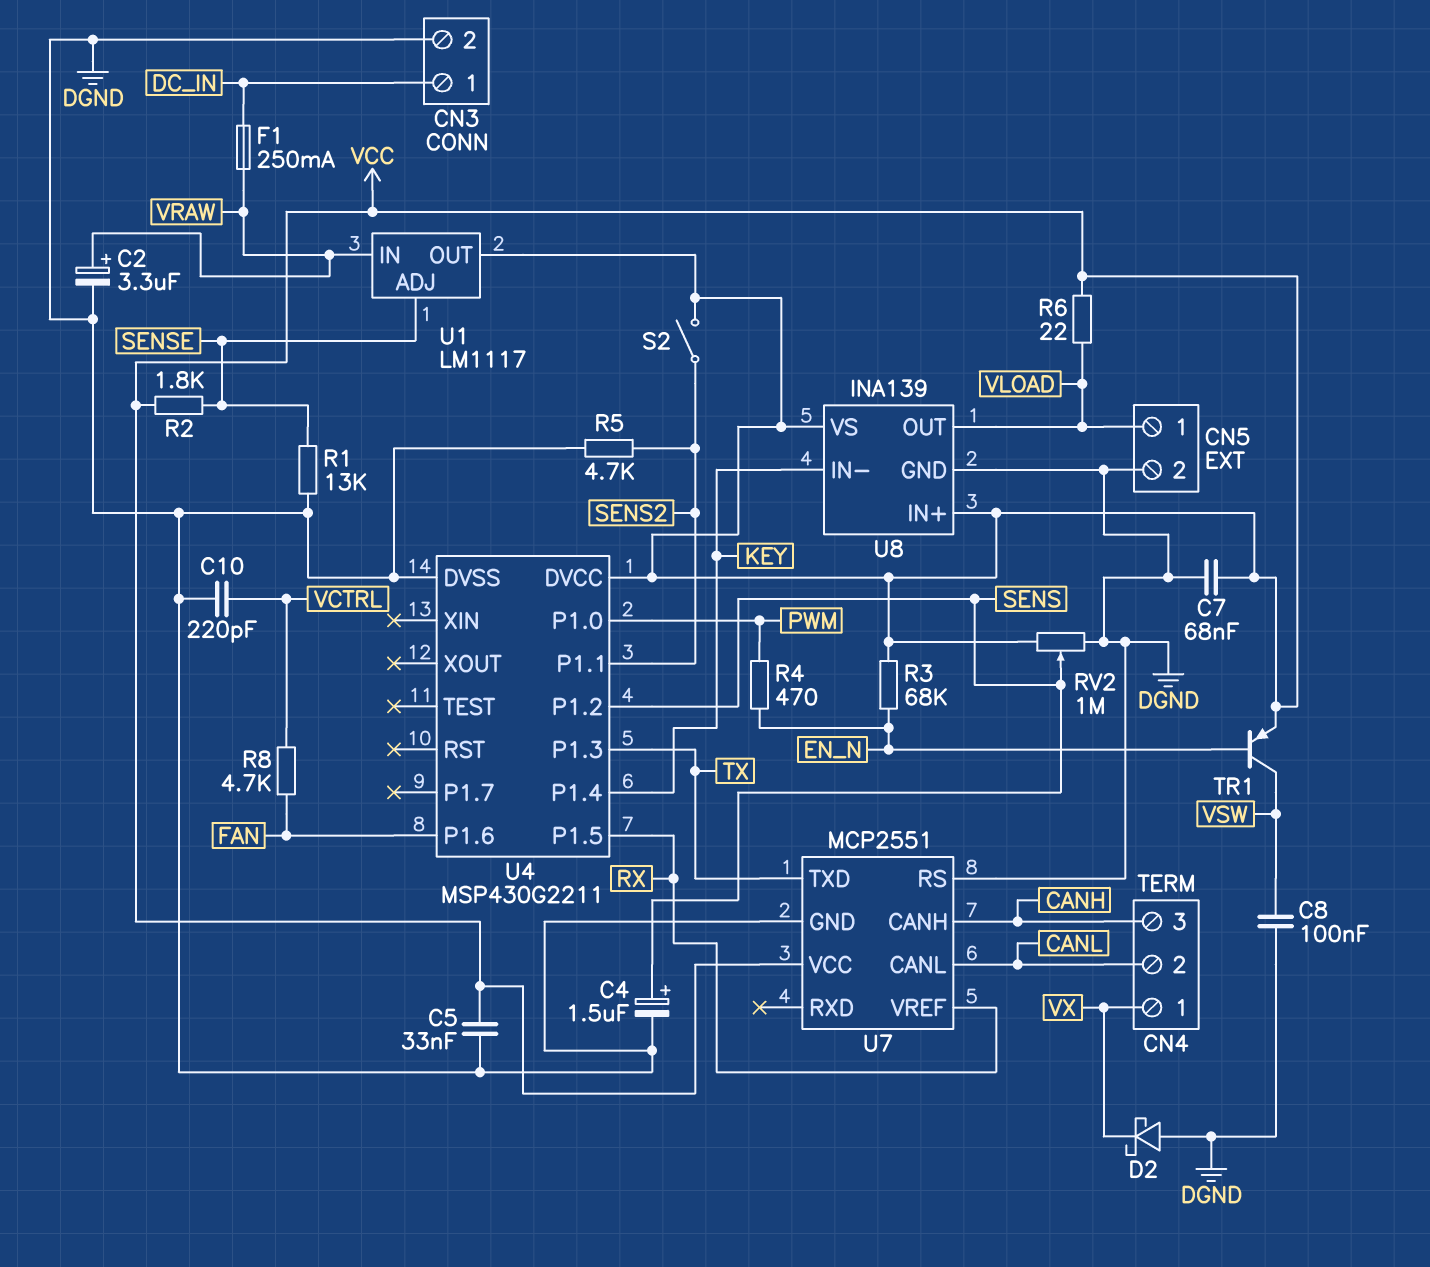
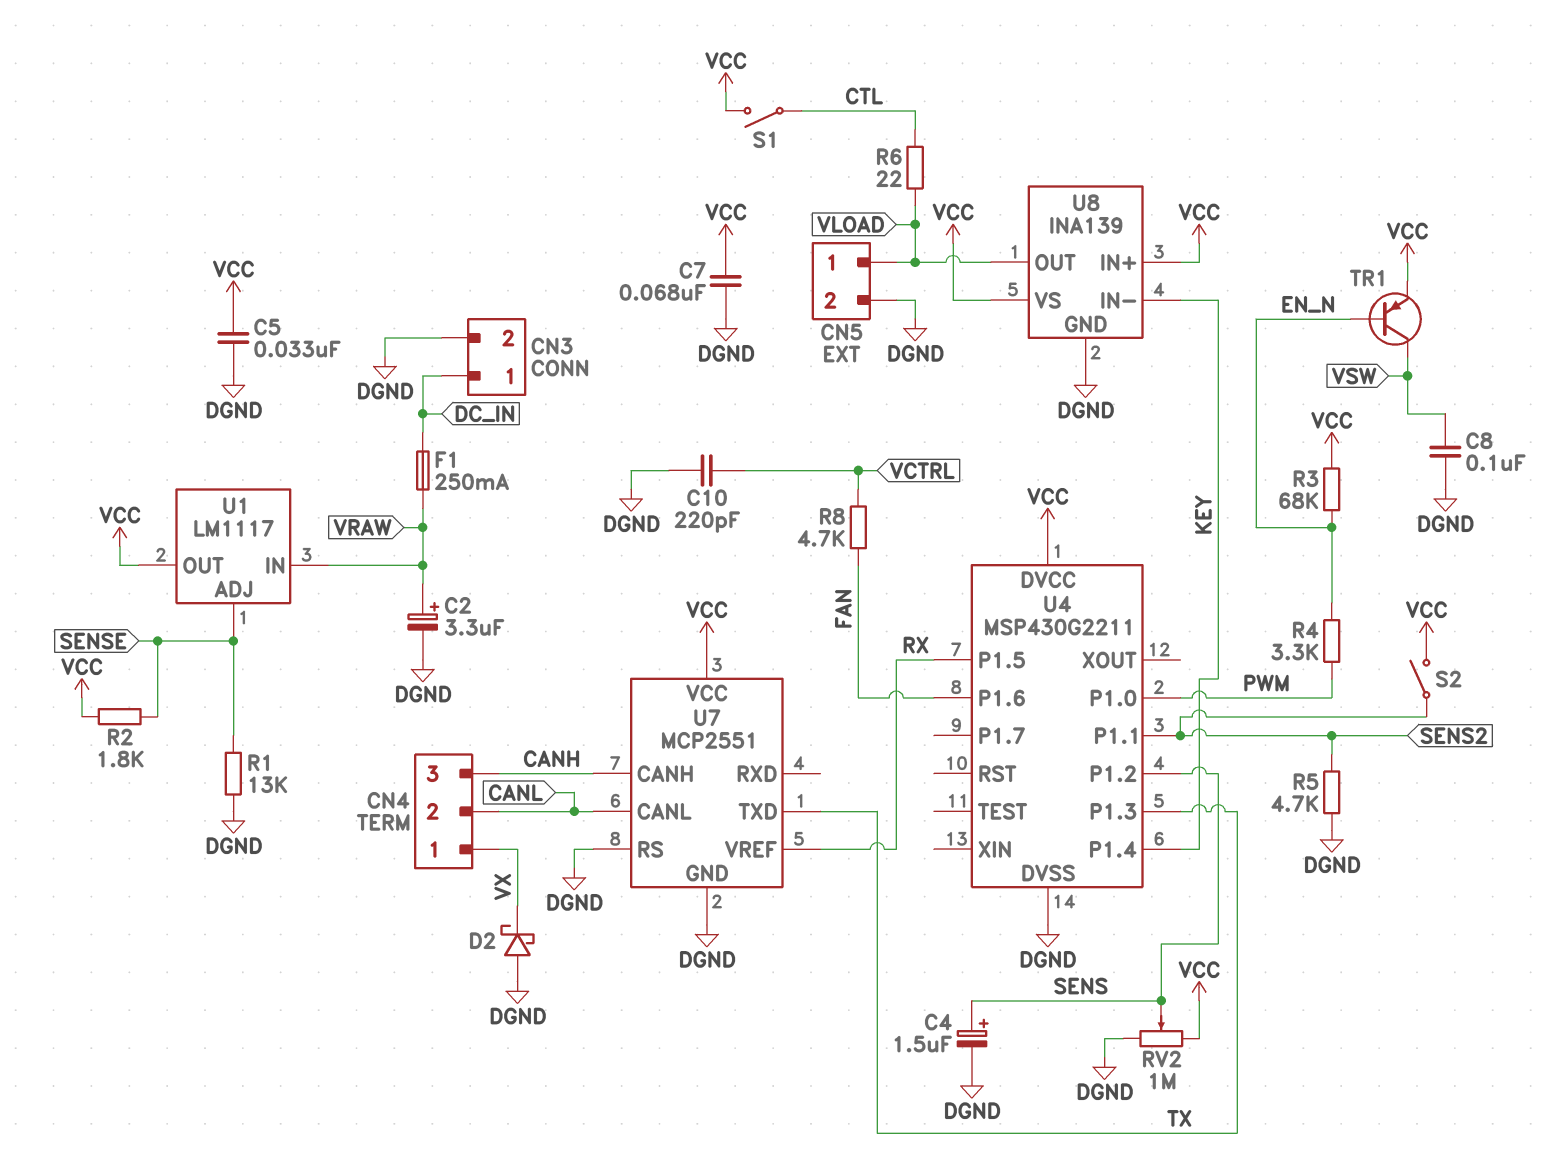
R4: 470 (EN_N, PWM) -> 3.3k (EN_N, PWM)
R6: 22 (VCC, VLOAD) -> 22 (CTL, VLOAD)
S1: none -> switch (CTL, VCC)

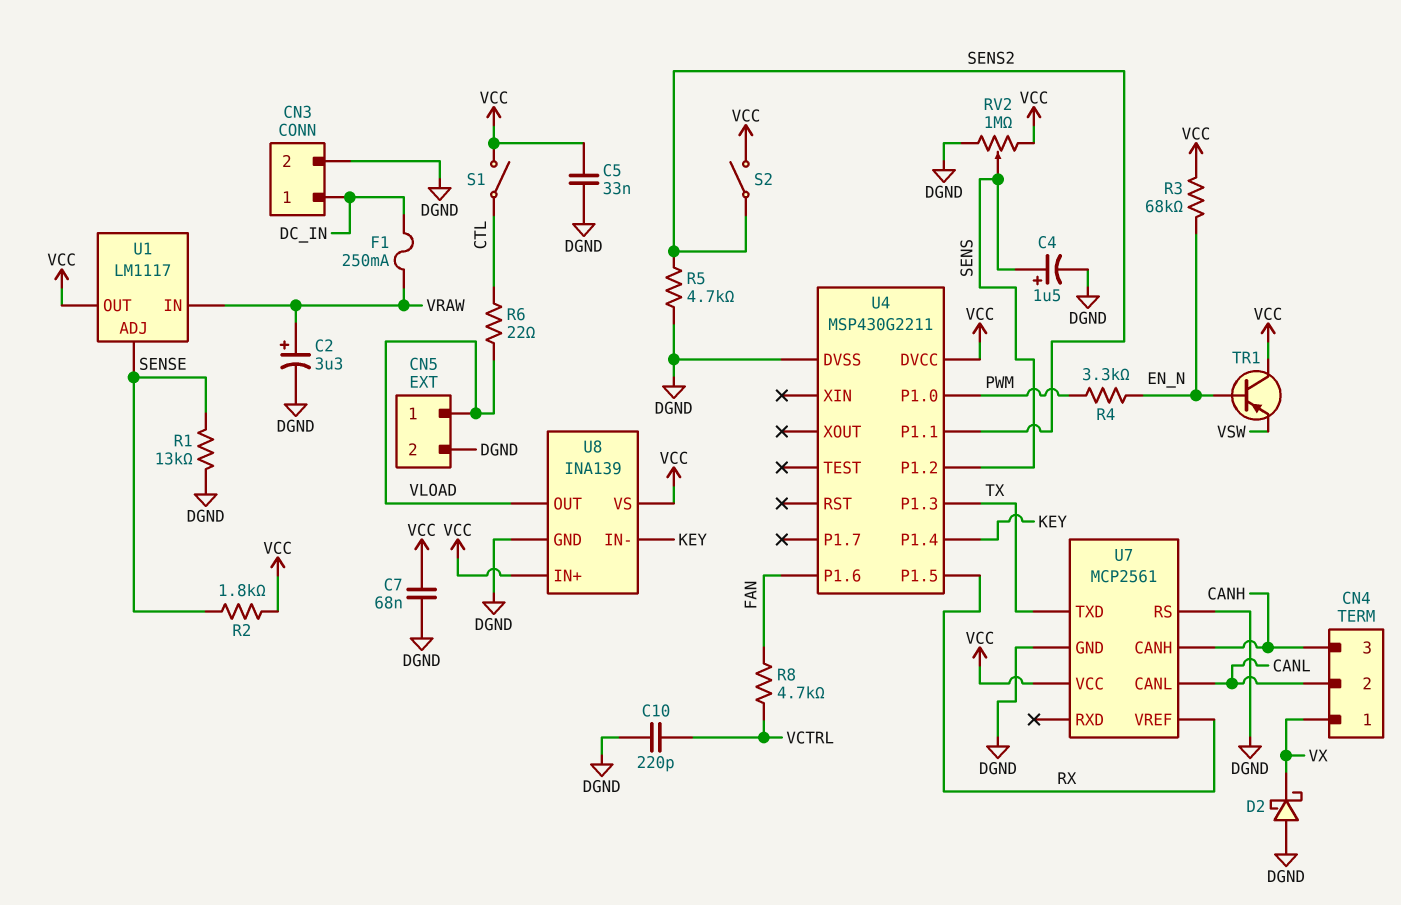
C8: 100nF (DGND, VSW) -> none
TR1: PNP (B EN_N, C VSW, E VCC) -> PNP (B EN_N, C VCC, E VSW)
U7: MCP2551 -> MCP2561

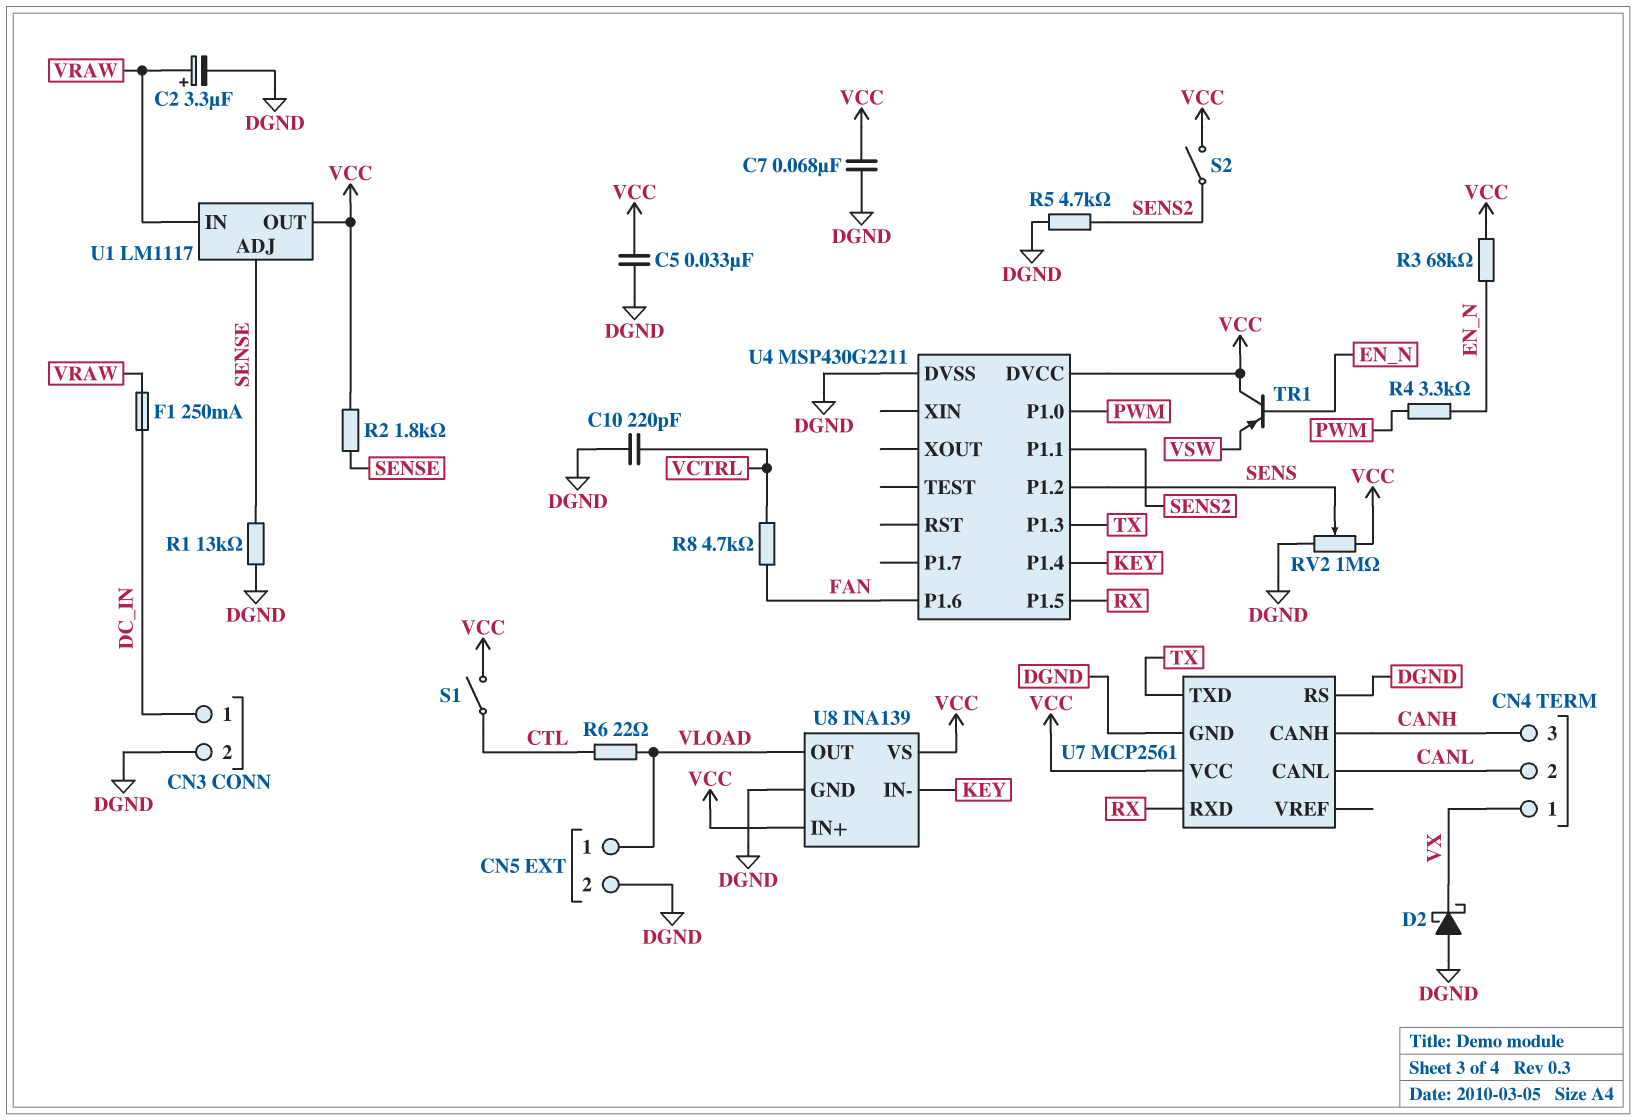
C4: 1.5uF (plus SENS, minus DGND) -> none
U7 pin RXD: none -> RX
U7 pin VREF: RX -> none

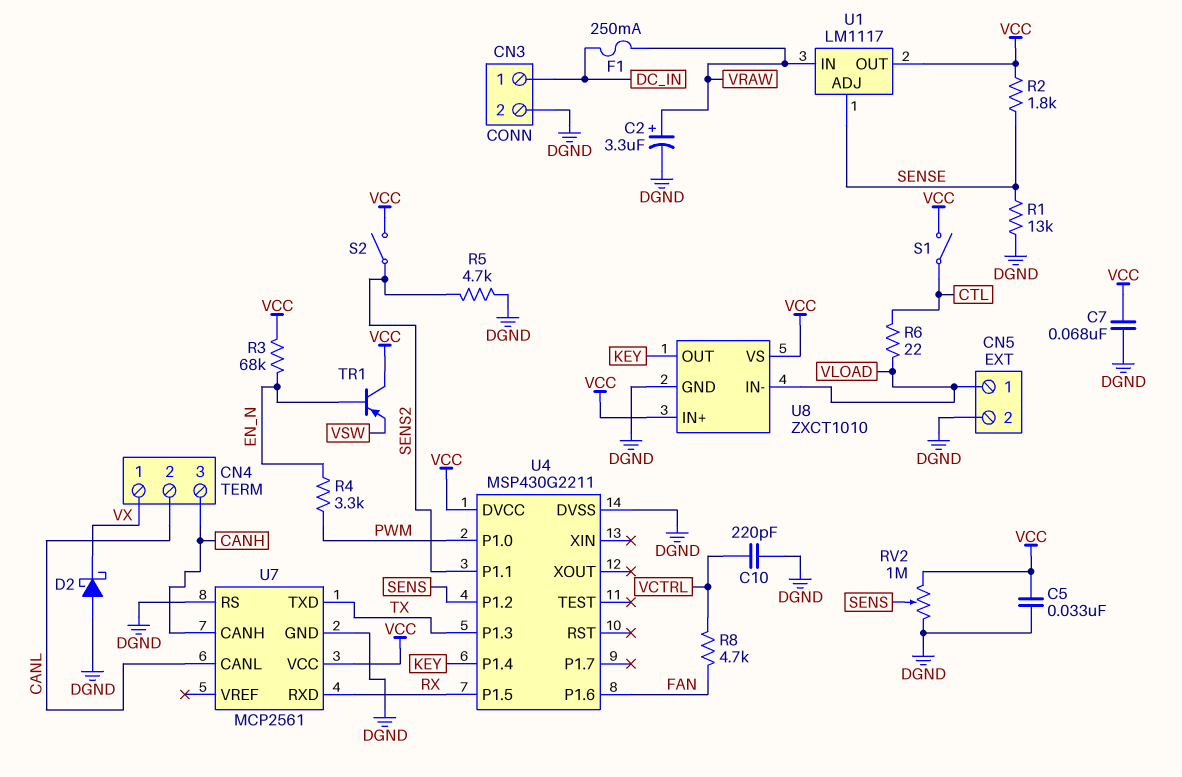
U8: INA139 -> ZXCT1010
U8 pin IN-: KEY -> VLOAD
U8 pin OUT: VLOAD -> KEY

